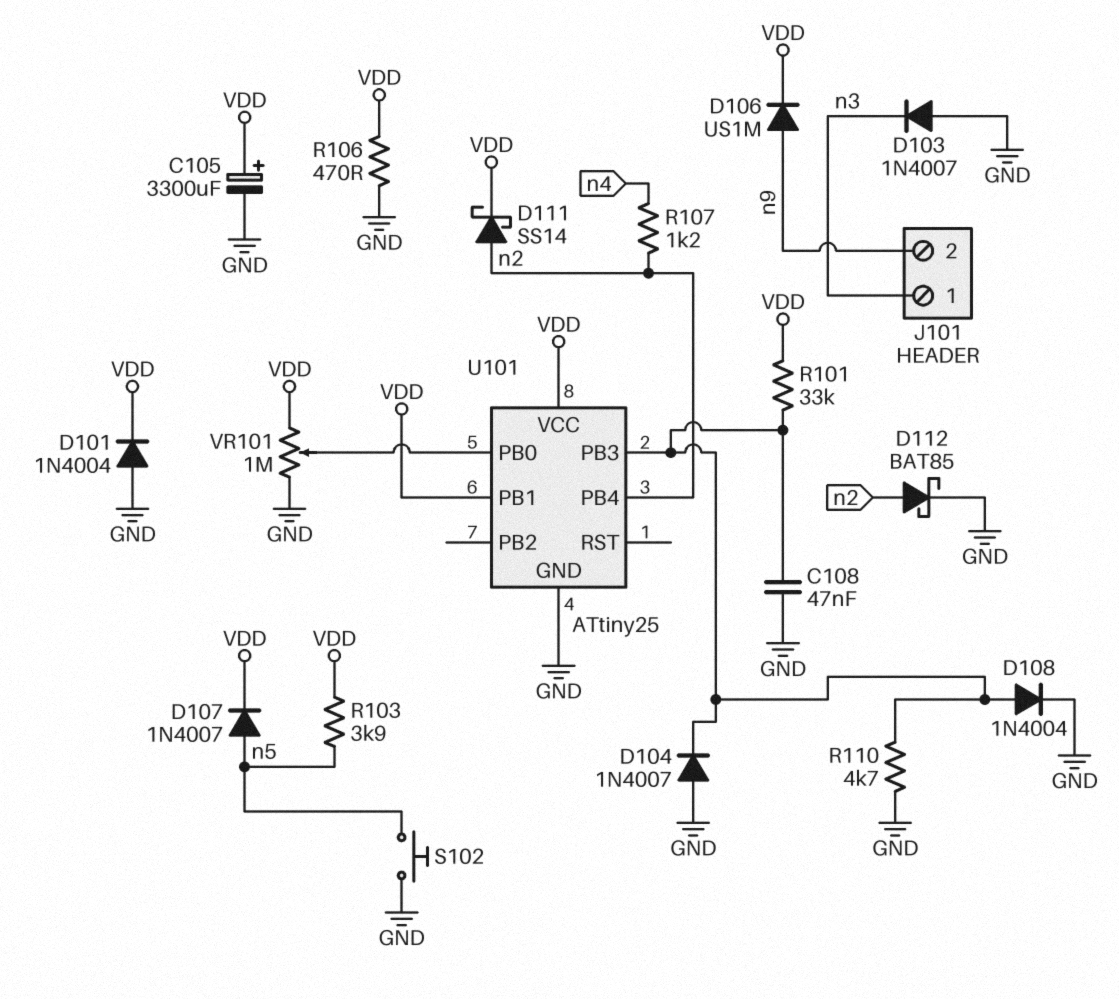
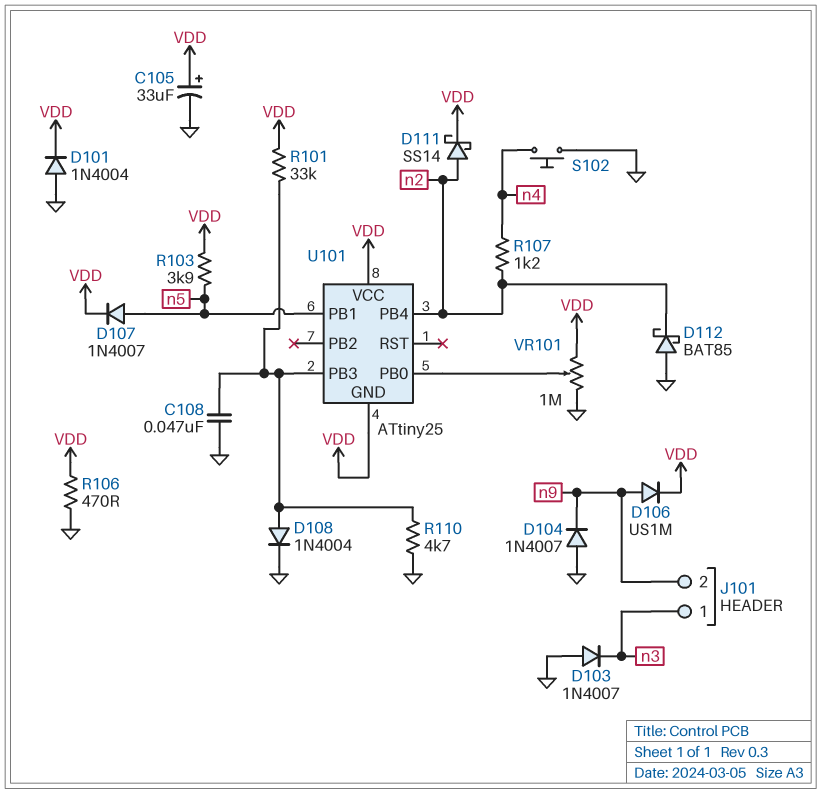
C105: 3300uF (plus VDD, minus GND) -> 33uF (plus VDD, minus GND)
D104: diode 1N4007 (A GND, K U101/PB3) -> diode 1N4007 (A GND, K n9)
D112: schottky BAT85 (A n2, K GND) -> schottky BAT85 (A GND, K n2)
S102: button (GND, n5) -> button (GND, n4)
U101 pin GND: GND -> VDD
U101 pin PB1: VDD -> n5

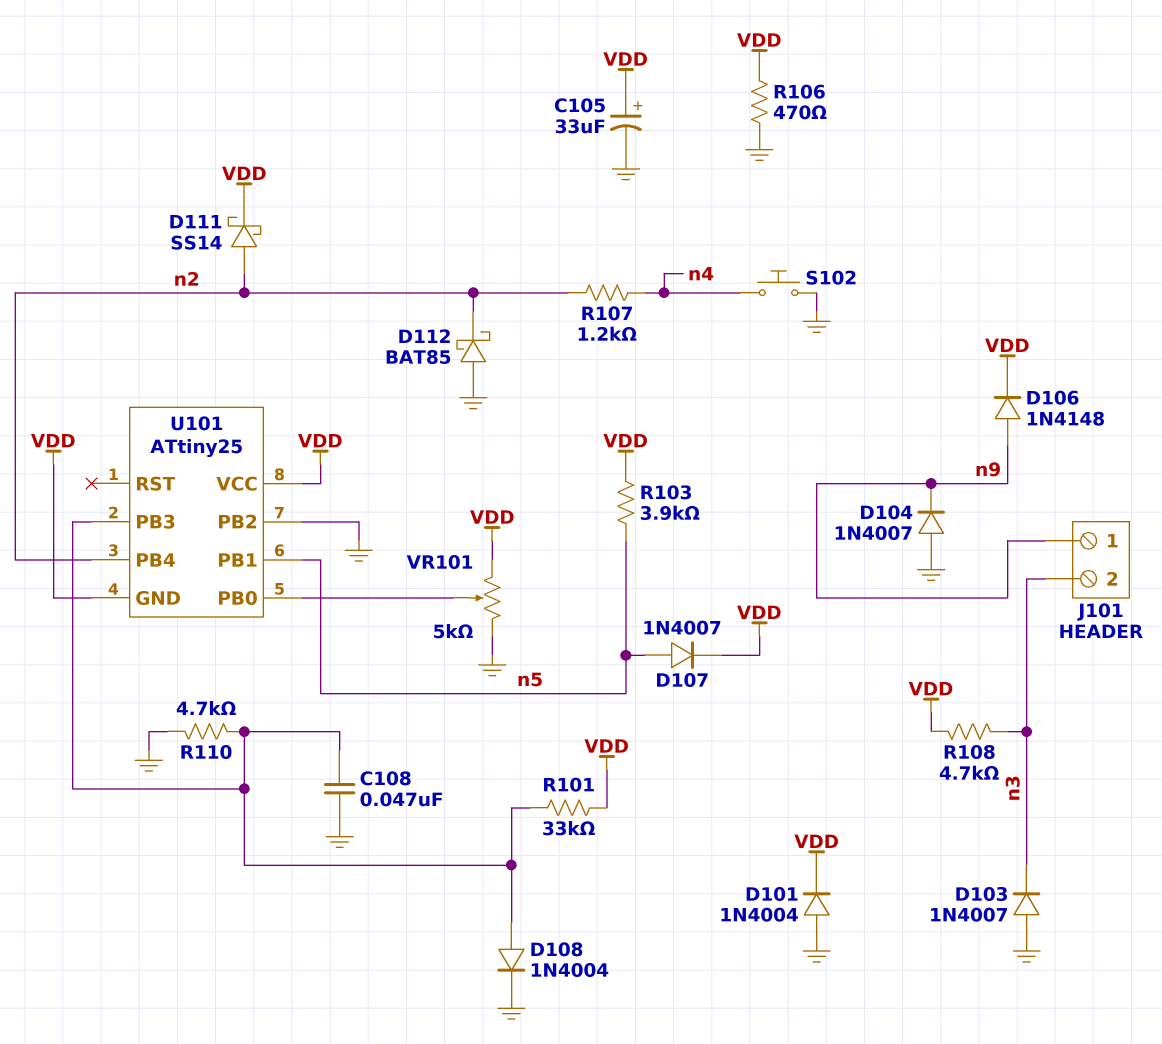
D106: diode US1M (A n9, K VDD) -> diode 1N4148 (A n9, K VDD)
J101 pin 1: n3 -> n9
J101 pin 2: n9 -> n3
R108: none -> 4.7k (VDD, n3)
U101 pin PB2: none -> GND
VR101: 1M (GND, VDD, wiper U101/PB0) -> 5k (GND, VDD, wiper U101/PB0)

